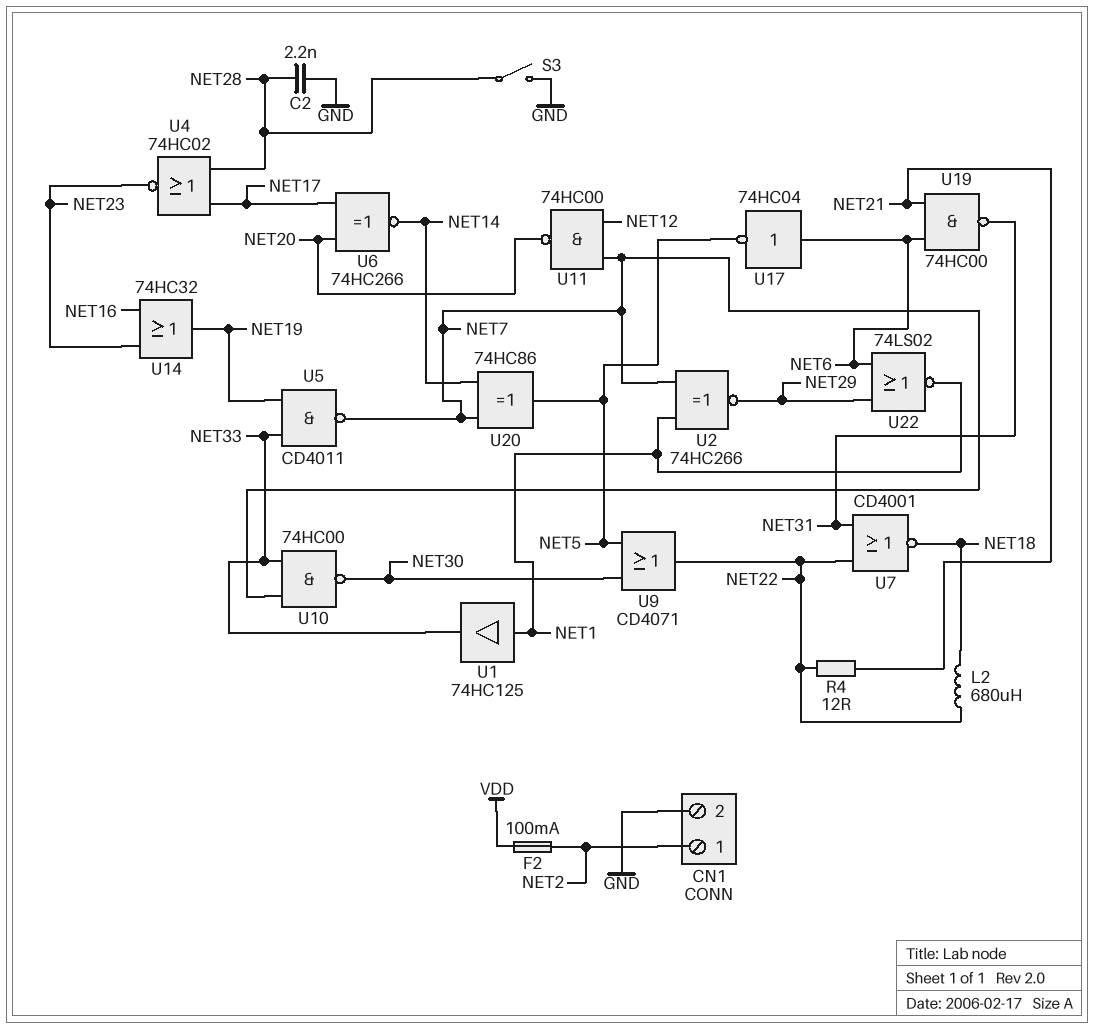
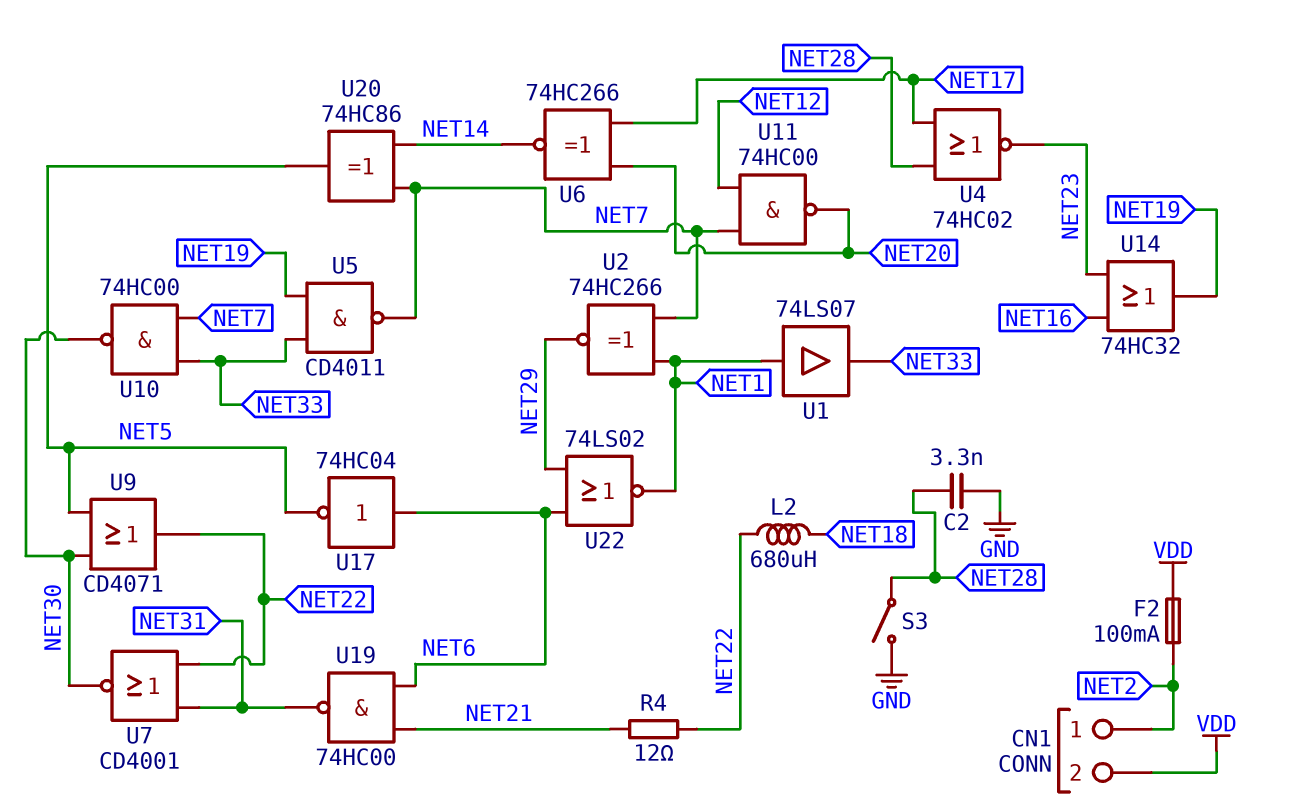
C2: 2.2nF (GND, NET28) -> 3.3nF (GND, NET28)
CN1 pin 2: GND -> VDD
U1: buffer 74HC125 (in NET1, out NET33) -> buffer 74LS07 (in NET1, out NET33)
U7: NOR CD4001 (in NET22, in NET31, out NET18) -> NOR CD4001 (in NET22, in NET31, out NET30)

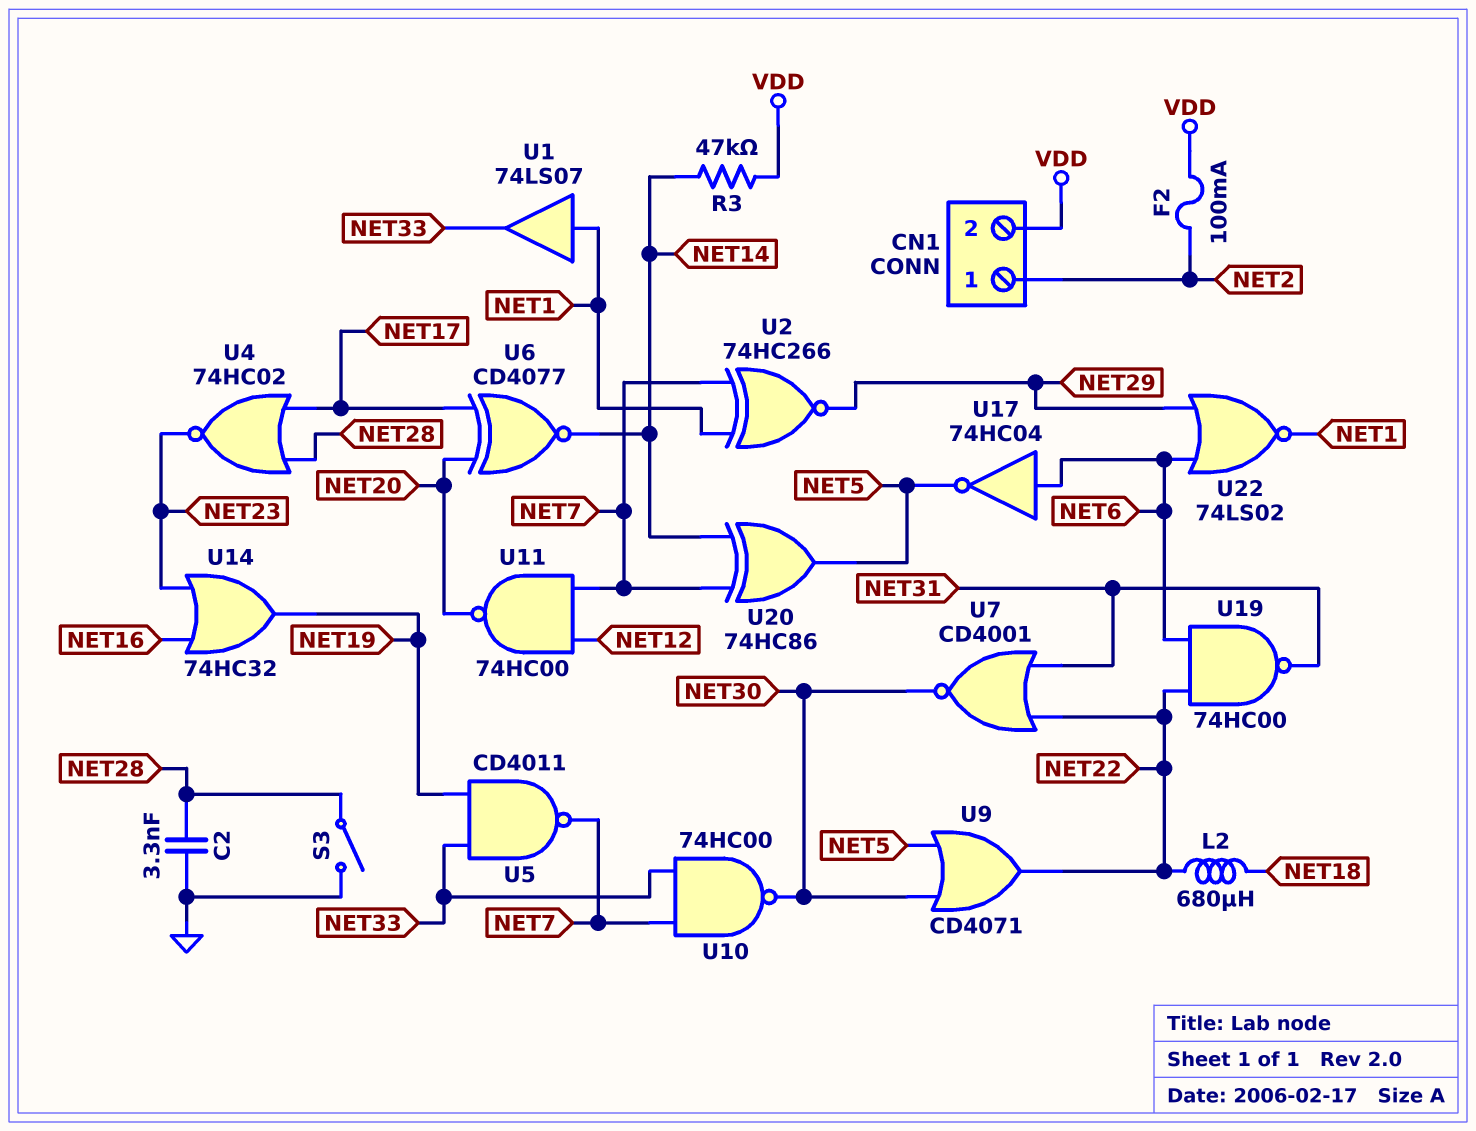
R3: none -> 47k (NET14, VDD)
R4: 12 (NET21, NET22) -> none
U6: XNOR 74HC266 (in NET17, in NET20, out NET14) -> XNOR CD4077 (in NET17, in NET20, out NET14)
U19: NAND 74HC00 (in NET6, in NET21, out NET31) -> NAND 74HC00 (in NET6, in NET22, out NET31)

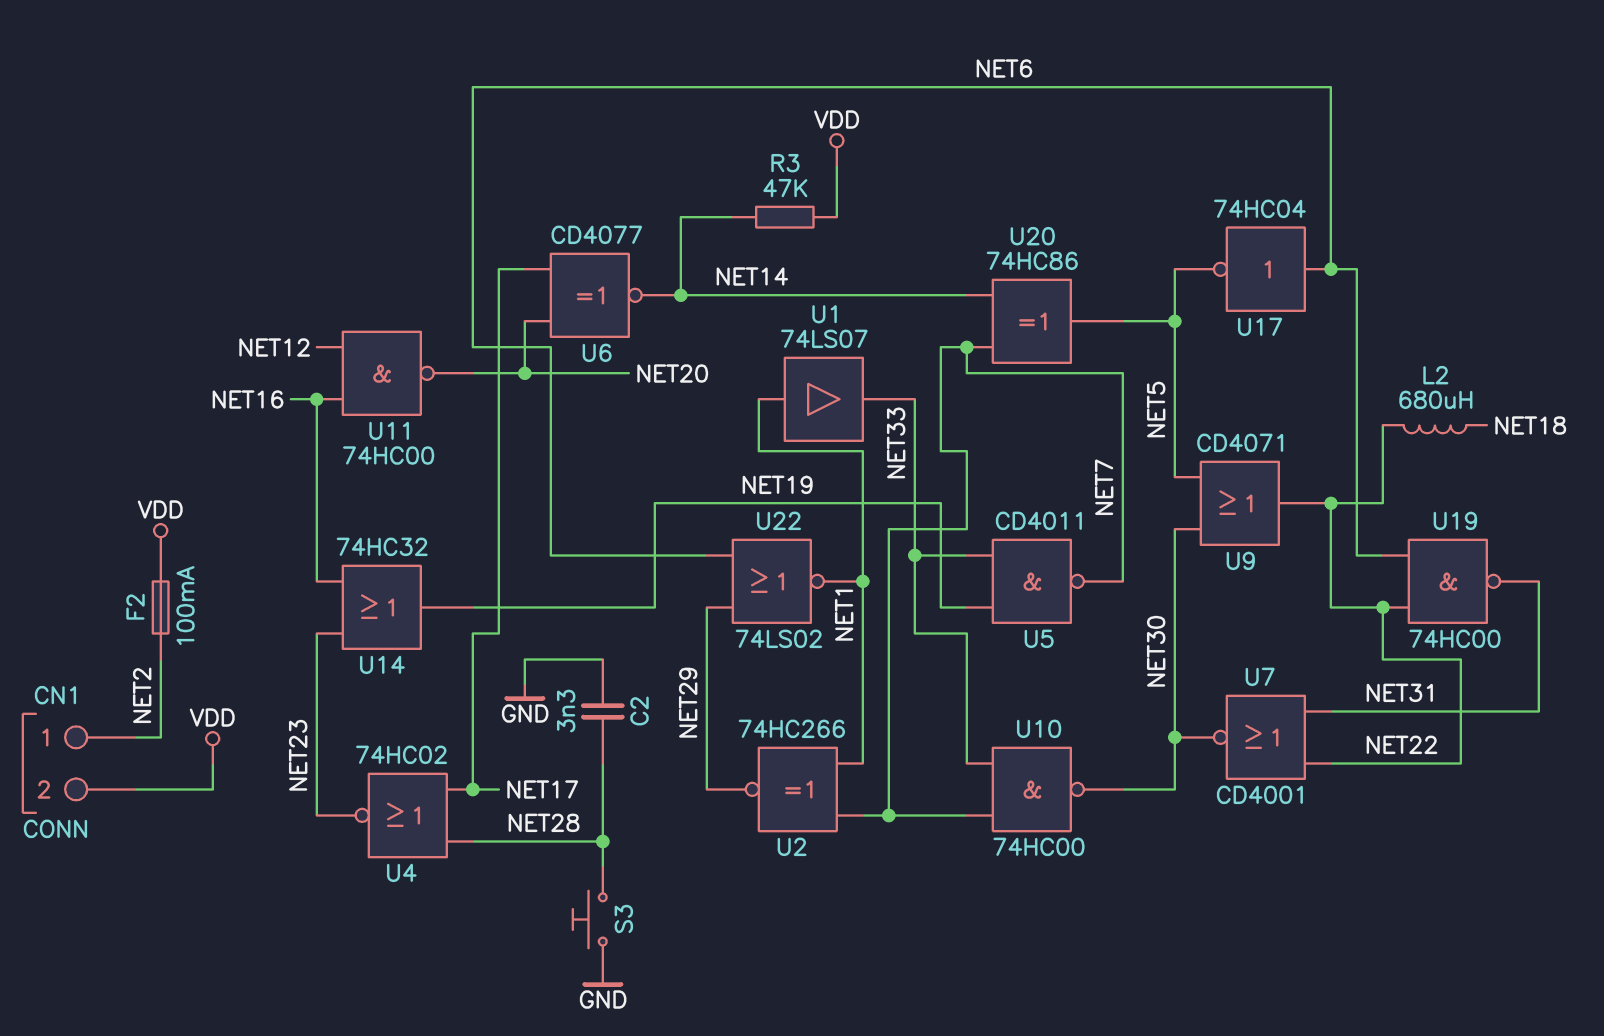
S3: switch (GND, NET28) -> button (GND, NET28)
U11: NAND 74HC00 (in NET7, in NET12, out NET20) -> NAND 74HC00 (in NET12, in NET16, out NET20)

